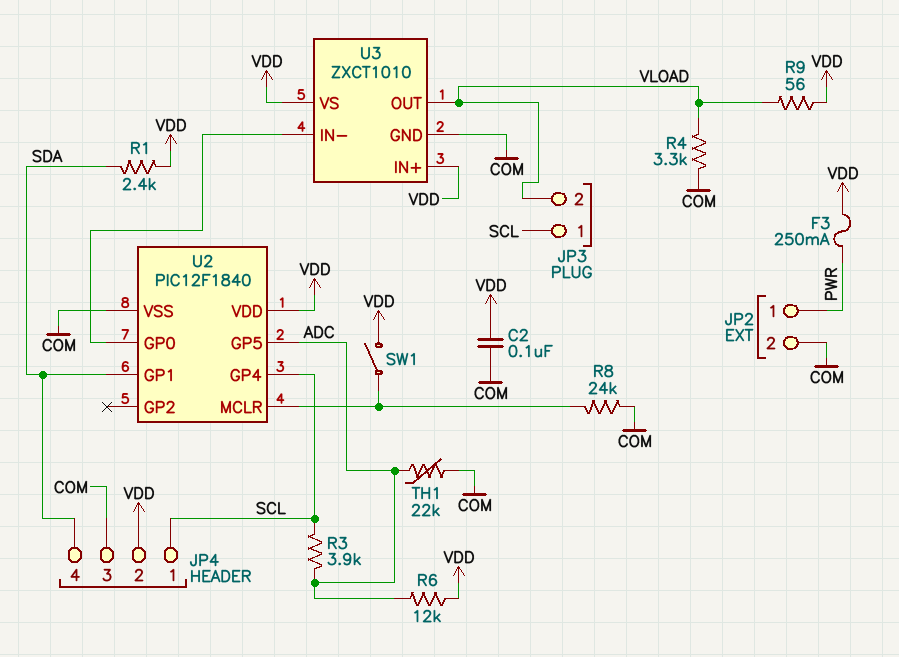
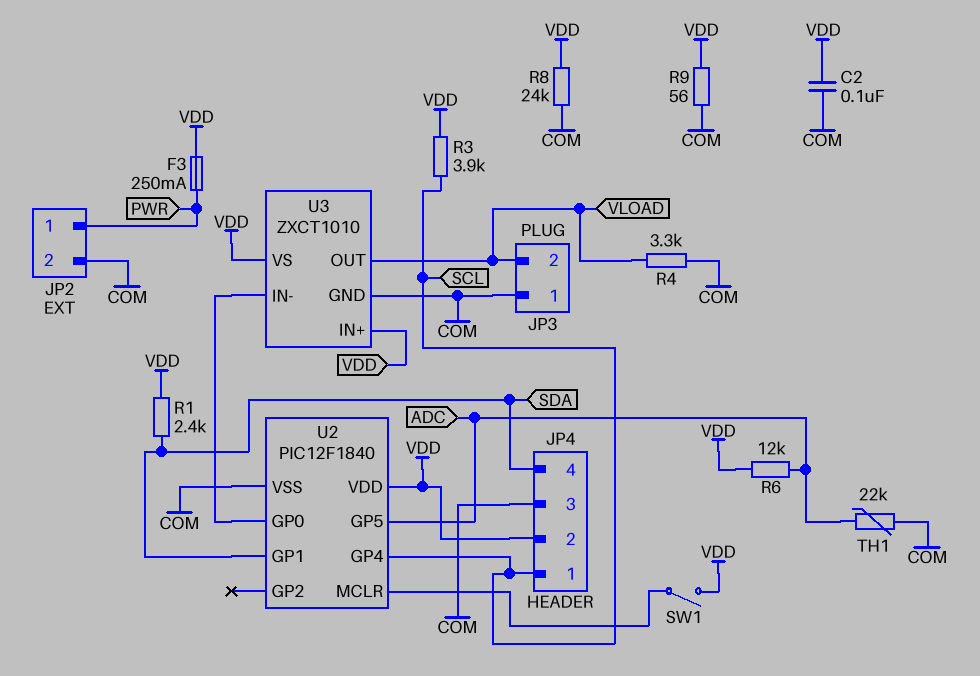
JP3 pin 1: SCL -> COM
R3: 3.9k (ADC, SCL) -> 3.9k (SCL, VDD)
R8: 24k (COM, U2/MCLR) -> 24k (COM, VDD)
R9: 56 (VDD, VLOAD) -> 56 (COM, VDD)

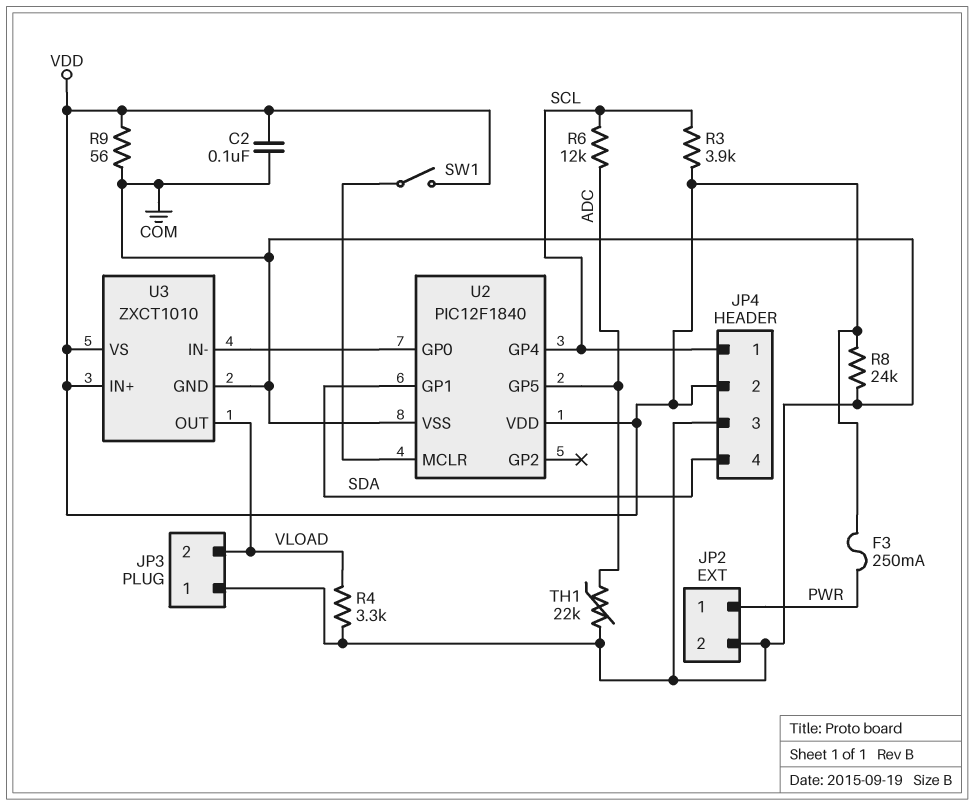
R1: 2.4k (SDA, VDD) -> none
R6: 12k (ADC, VDD) -> 12k (ADC, SCL)

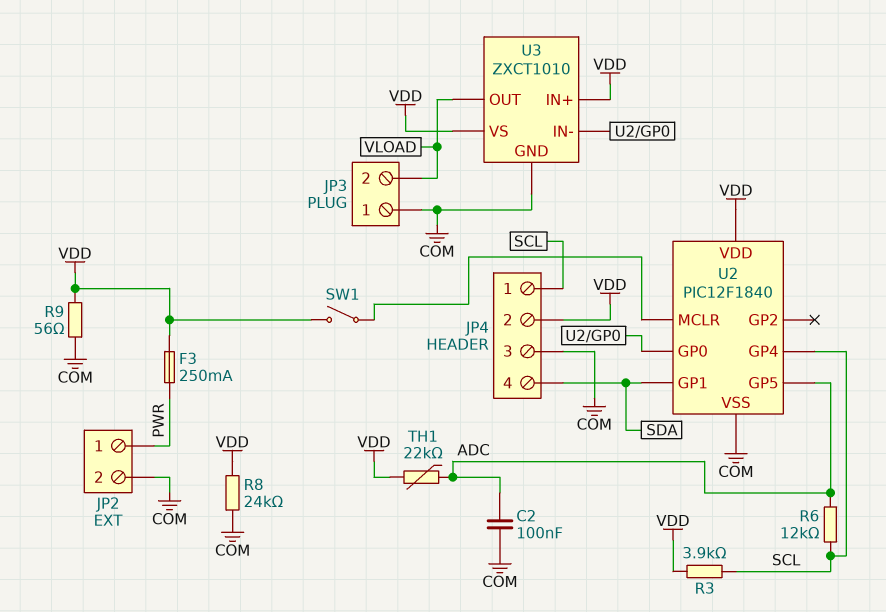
C2: 100nF (COM, VDD) -> 100nF (ADC, COM)
R4: 3.3k (COM, VLOAD) -> none
TH1: 22k (ADC, COM) -> 22k (ADC, VDD)

